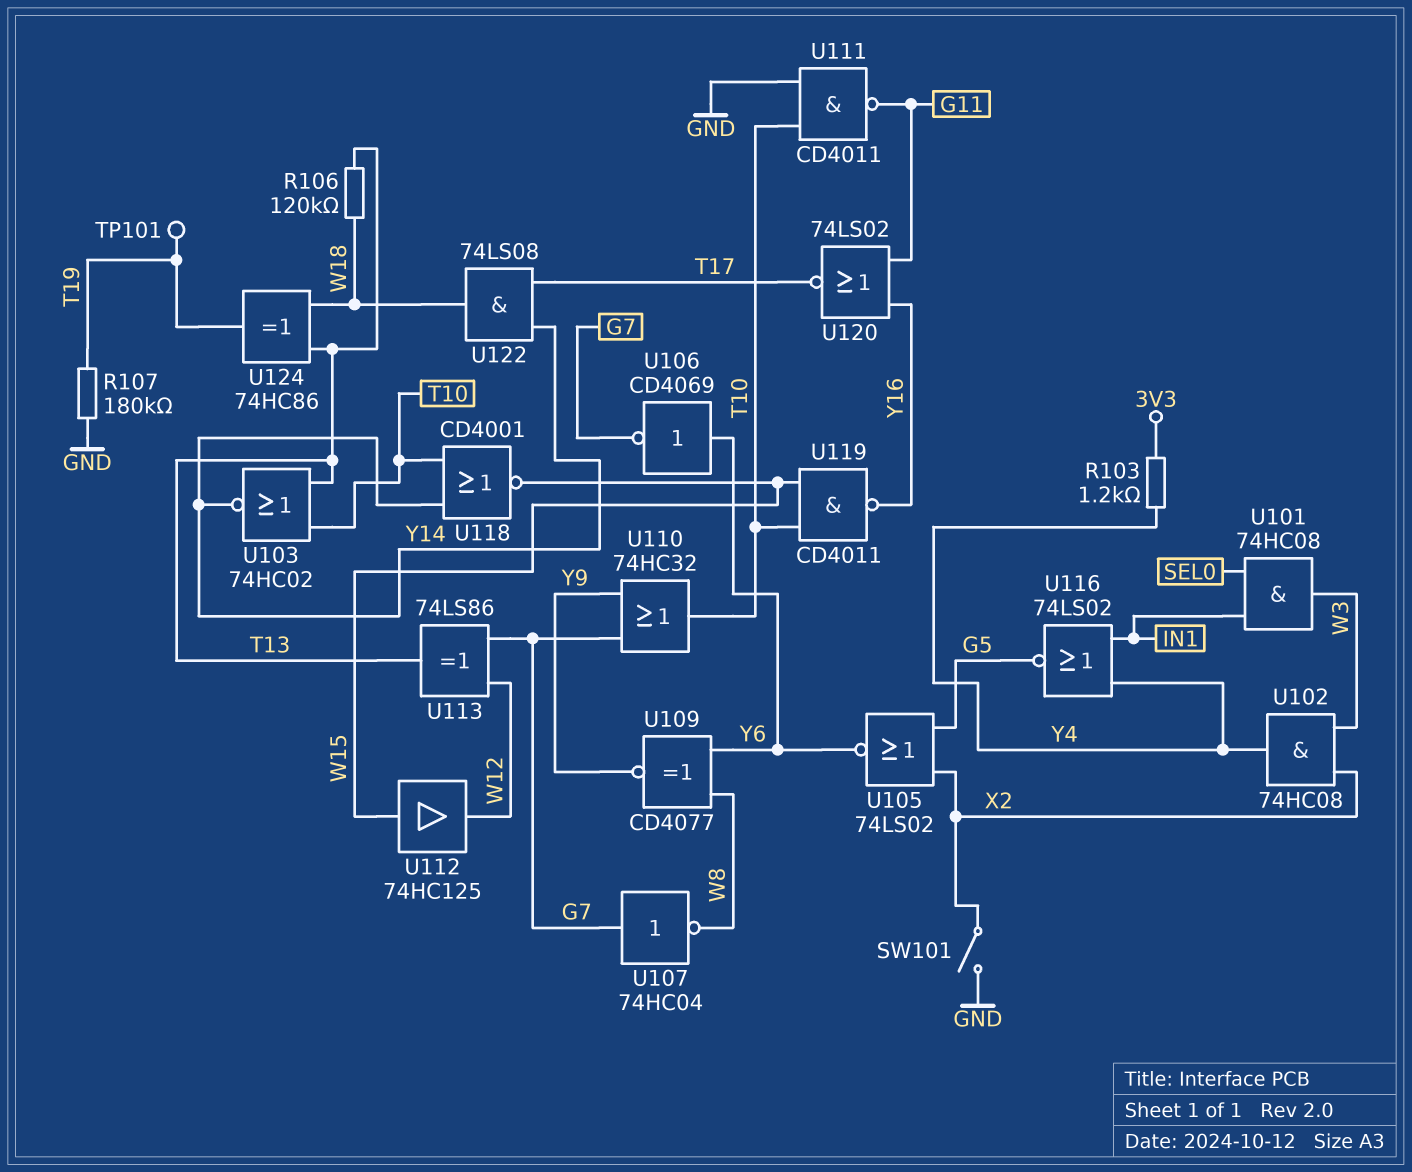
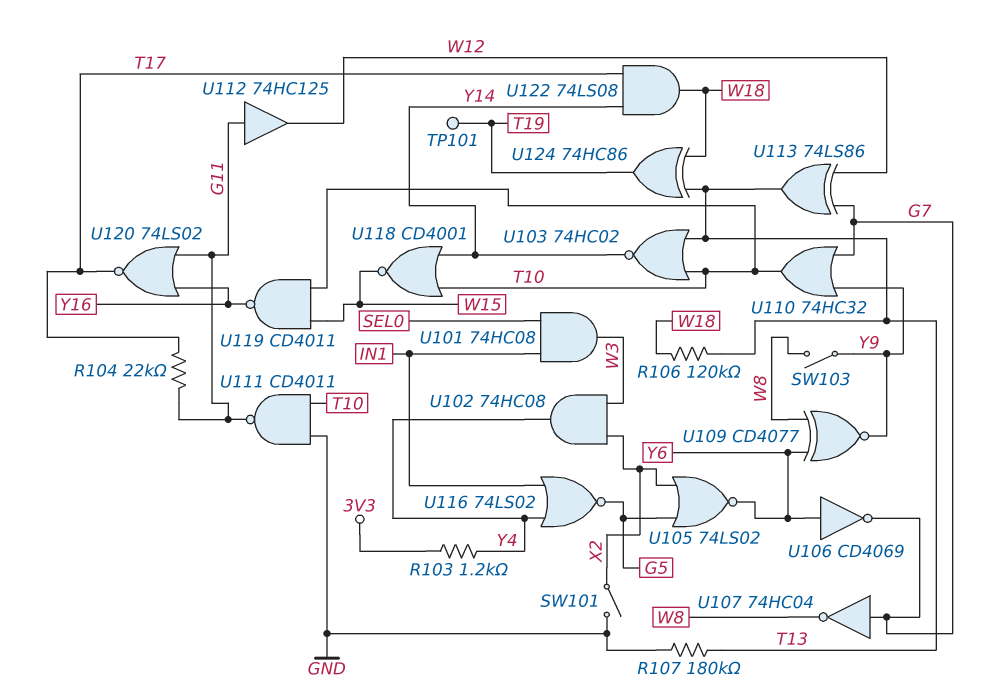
R104: none -> 22k (G11, T17)
R107: 180k (GND, T19) -> 180k (GND, T13)
SW103: none -> switch (W8, Y9)
U112: buffer 74HC125 (in W15, out W12) -> buffer 74HC125 (in G11, out W12)

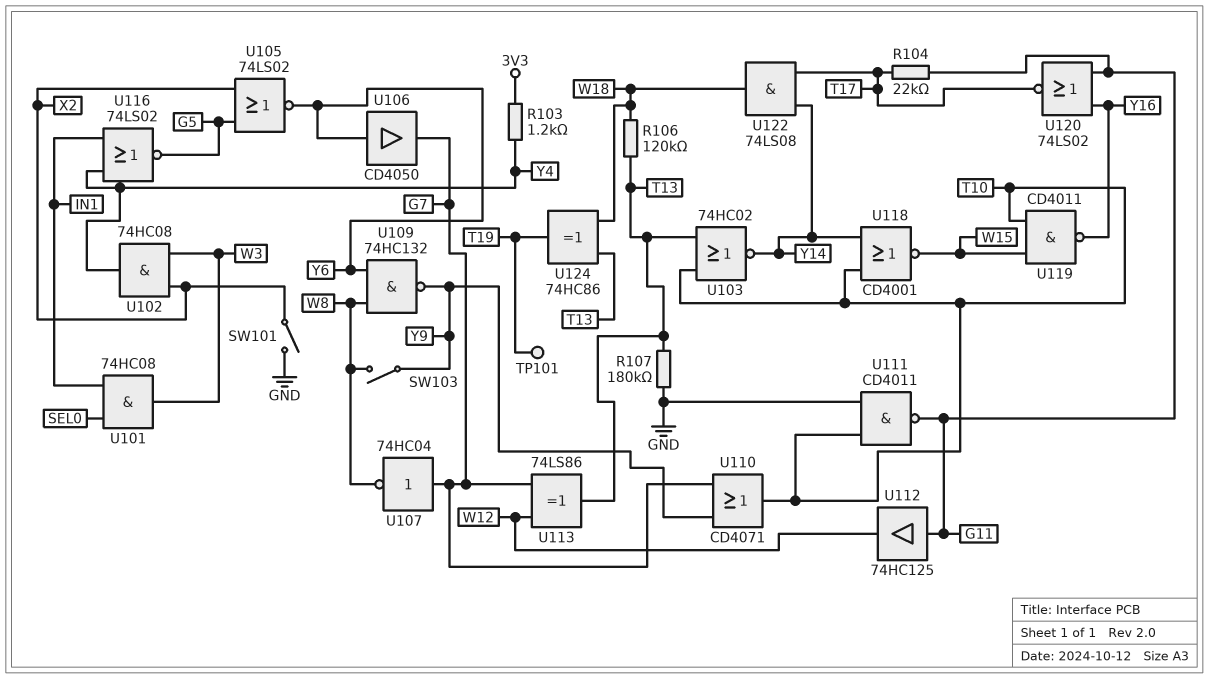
U106: NOT CD4069 (in Y6, out G7) -> buffer CD4050 (in Y6, out G7)
U109: XNOR CD4077 (in W8, in Y6, out Y9) -> NAND 74HC132 (in W8, in Y6, out Y9)
U110: OR 74HC32 (in G7, in Y9, out T10) -> OR CD4071 (in G7, in Y9, out T10)

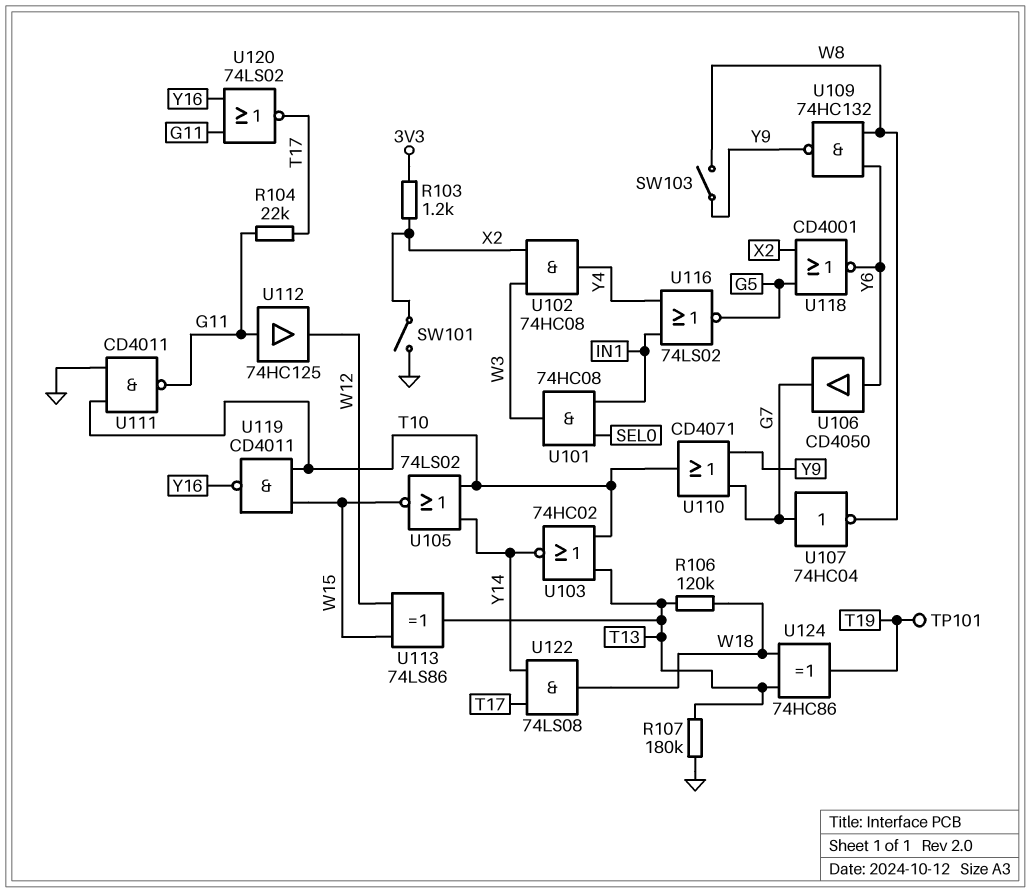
R103: 1.2k (3V3, Y4) -> 1.2k (3V3, X2)
U105: NOR 74LS02 (in G5, in X2, out Y6) -> NOR 74LS02 (in T10, in Y14, out W15)
U113: XOR 74LS86 (in G7, in W12, out T13) -> XOR 74LS86 (in W12, in W15, out T13)
U118: NOR CD4001 (in T10, in Y14, out W15) -> NOR CD4001 (in G5, in X2, out Y6)

